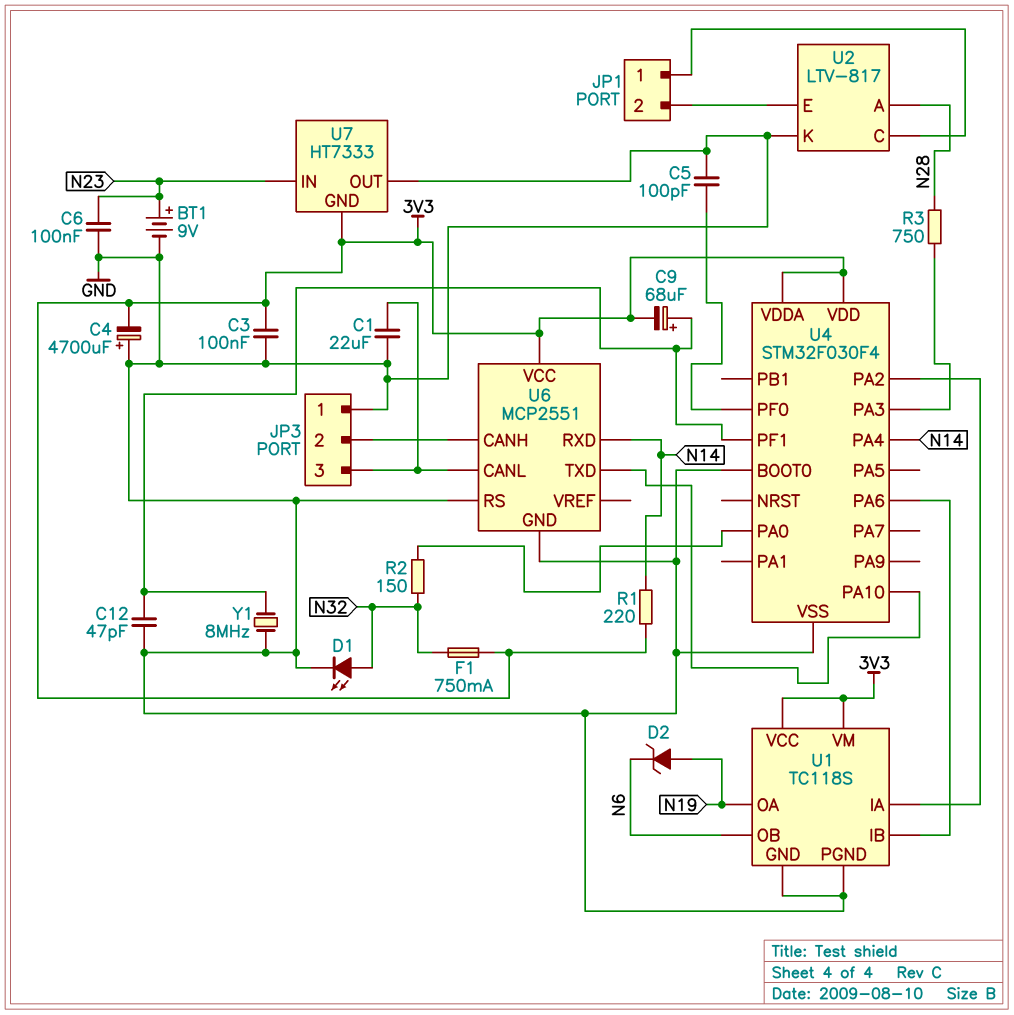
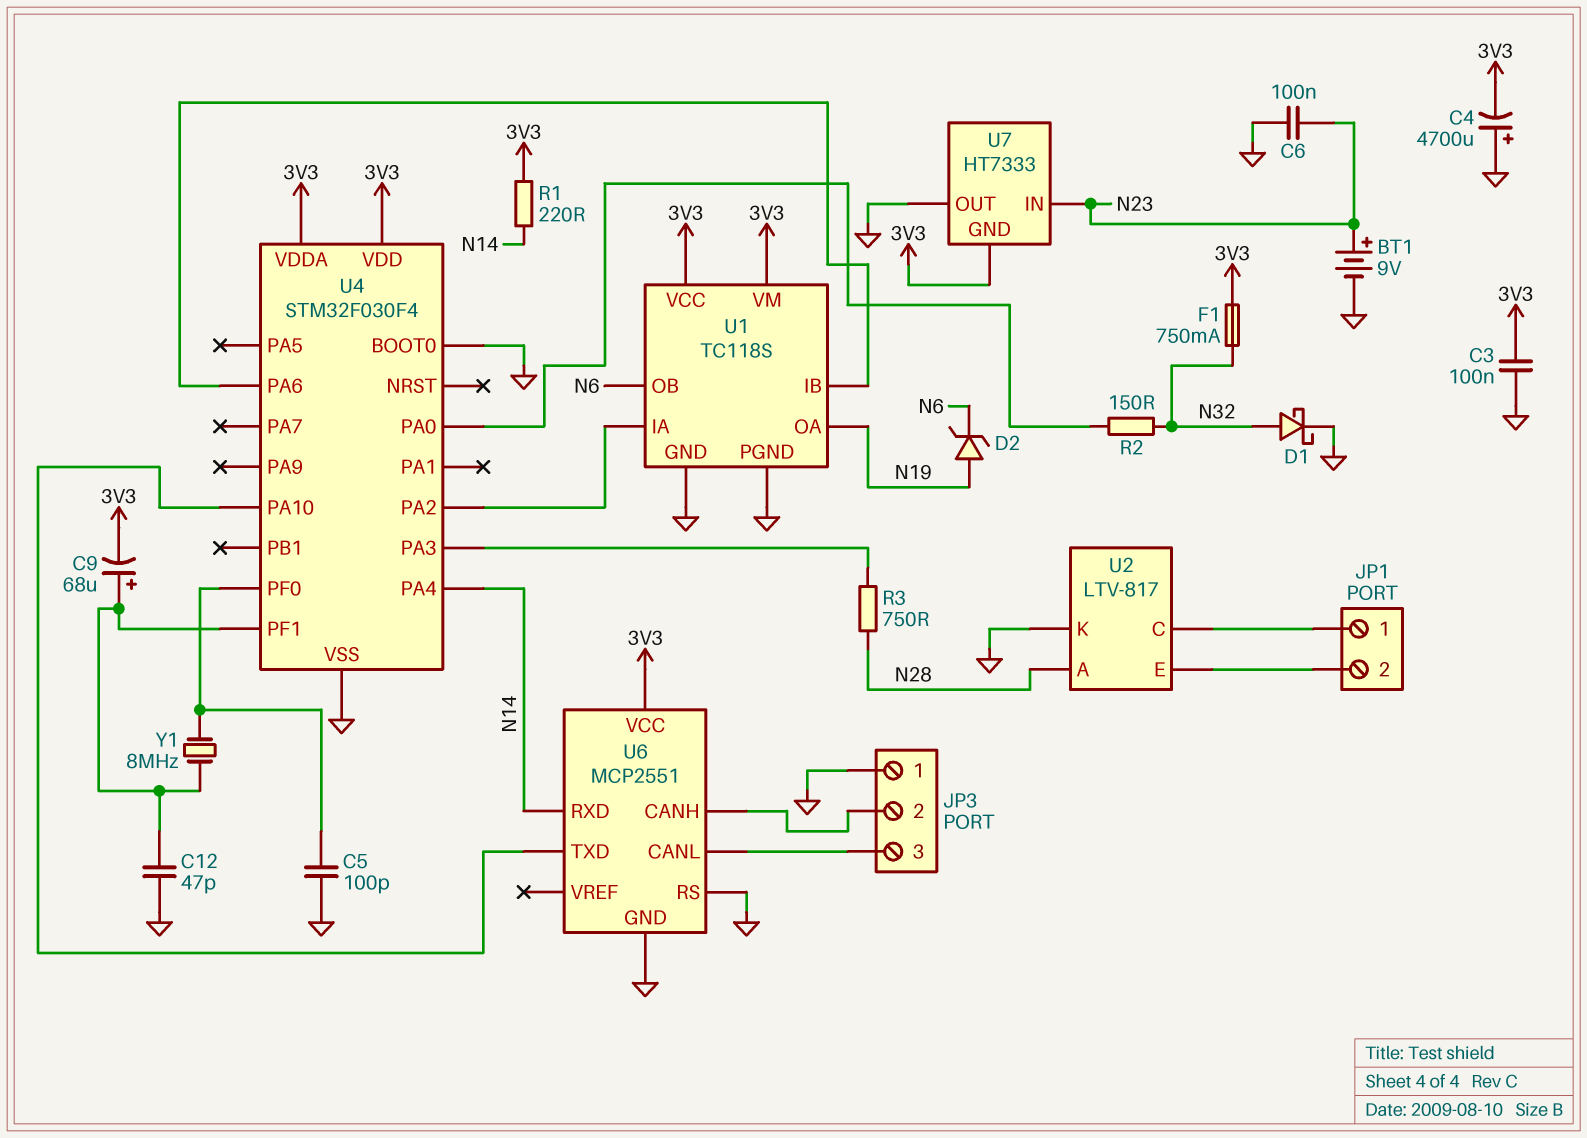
C1: 22uF (GND, JP3/3) -> none
D1: LED (A N32, K GND) -> schottky (A N32, K GND)
Y1: 8MHz (GND, U4/PF1) -> 8MHz (U4/PF0, U4/PF1)

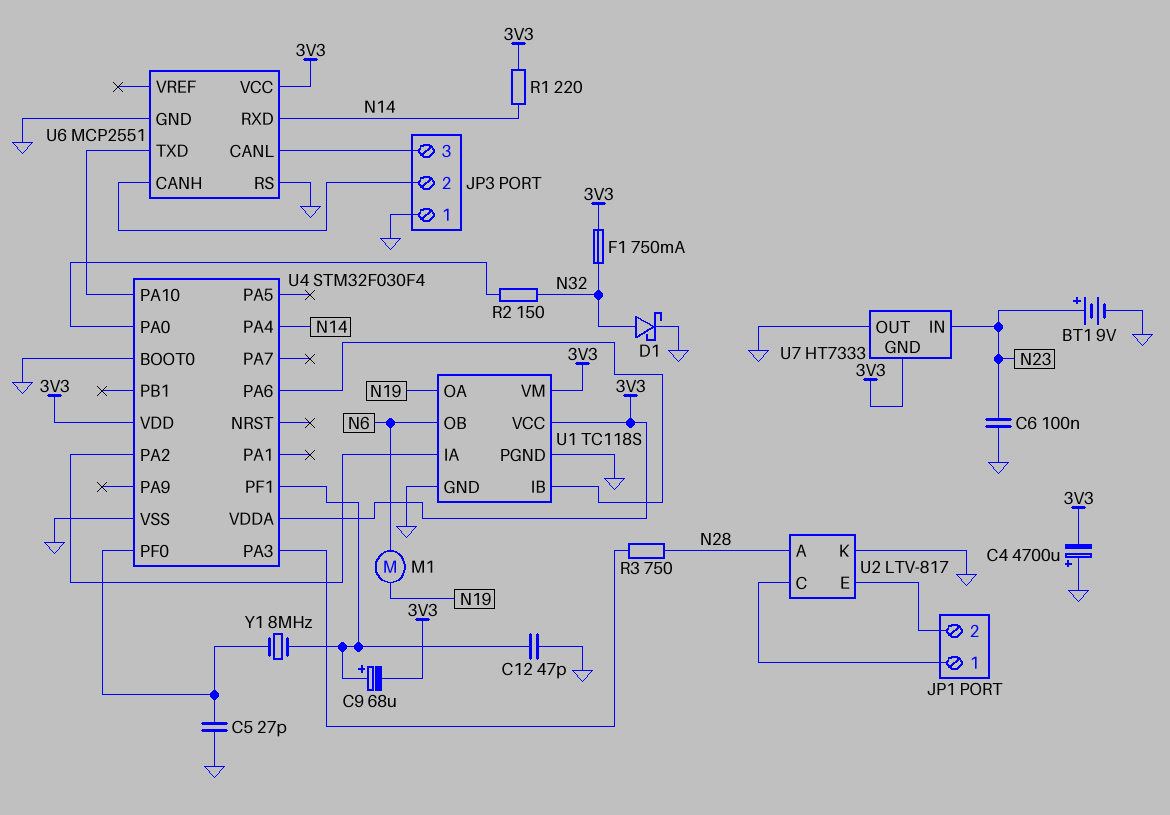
C3: 100nF (3V3, GND) -> none
C5: 100pF (GND, U4/PF0) -> 27pF (GND, U4/PF0)
D2: zener (A N19, K N6) -> none
M1: none -> motor (N6, N19)

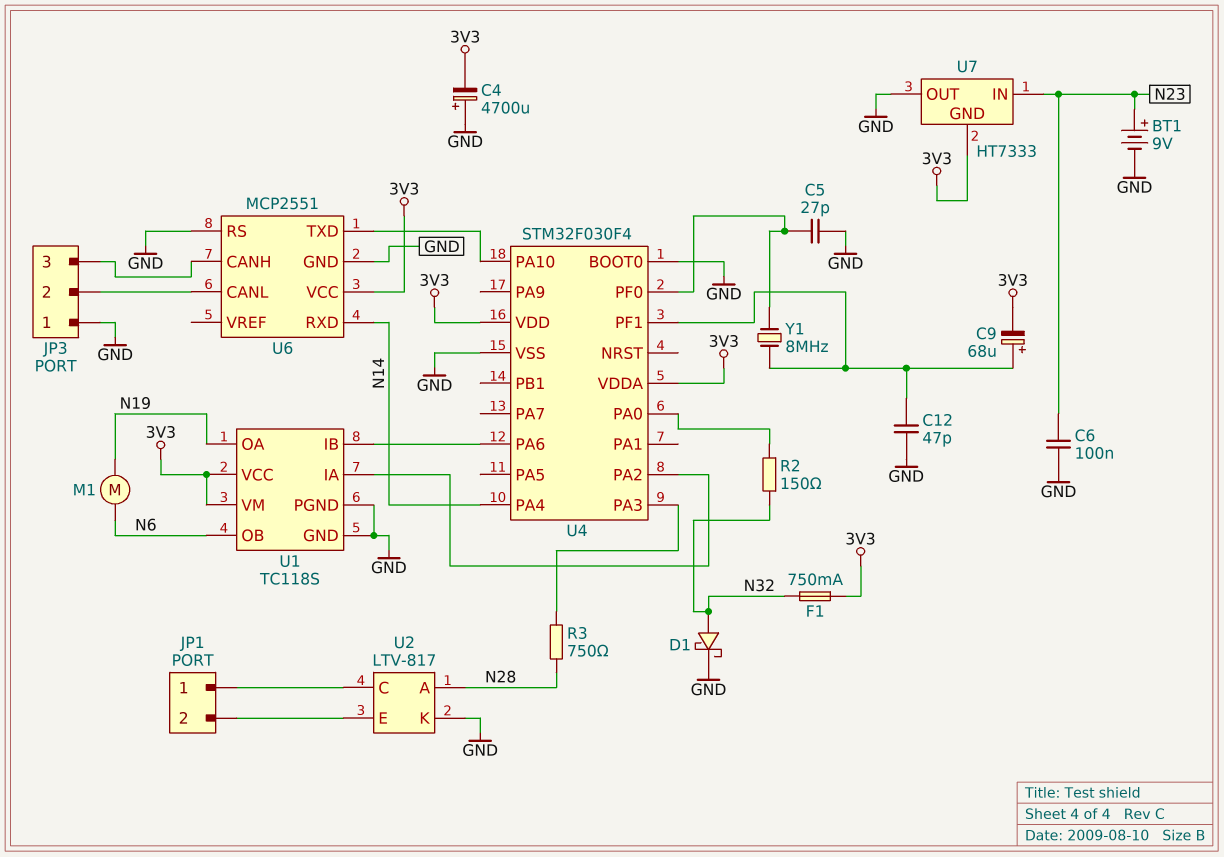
R1: 220 (3V3, N14) -> none
U6 pin CANH: JP3/2 -> JP3/3
U6 pin CANL: JP3/3 -> JP3/2

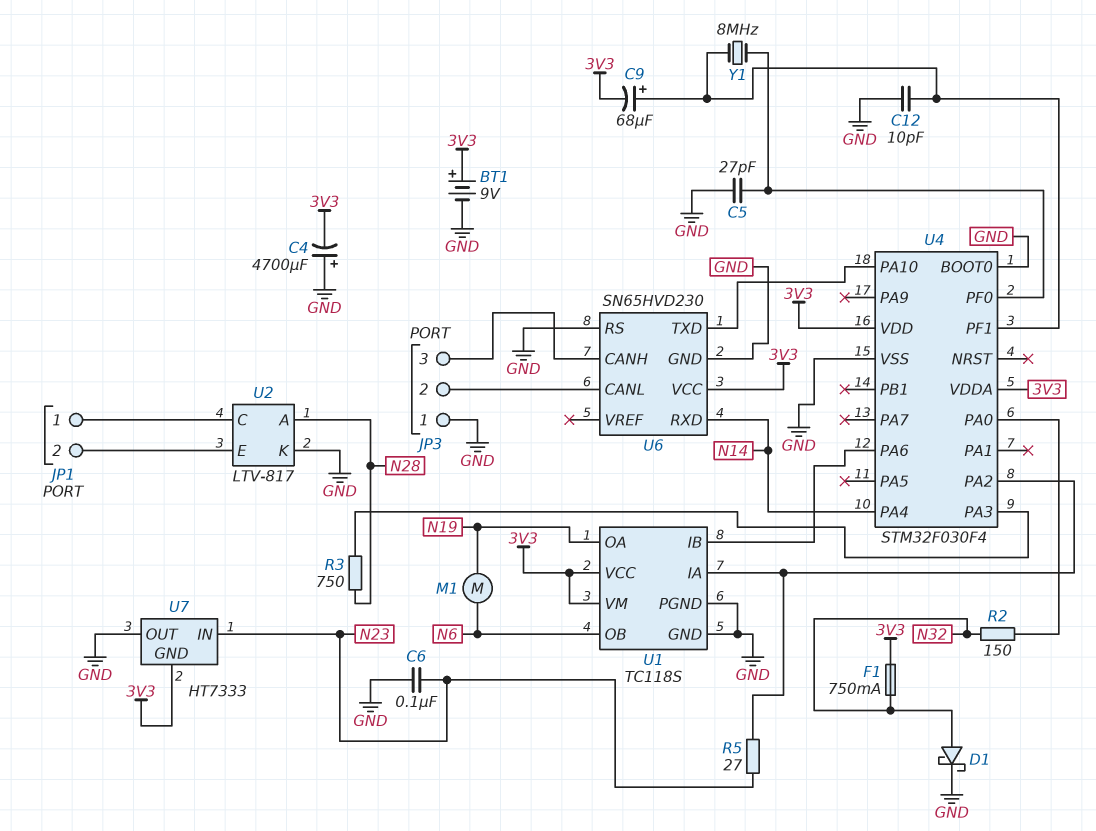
BT1: 9V (plus N23, minus GND) -> 9V (plus 3V3, minus GND)
C12: 47pF (GND, U4/PF1) -> 10pF (GND, U4/PF1)
R5: none -> 27 (N23, U1/IA)
U6: MCP2551 -> SN65HVD230

